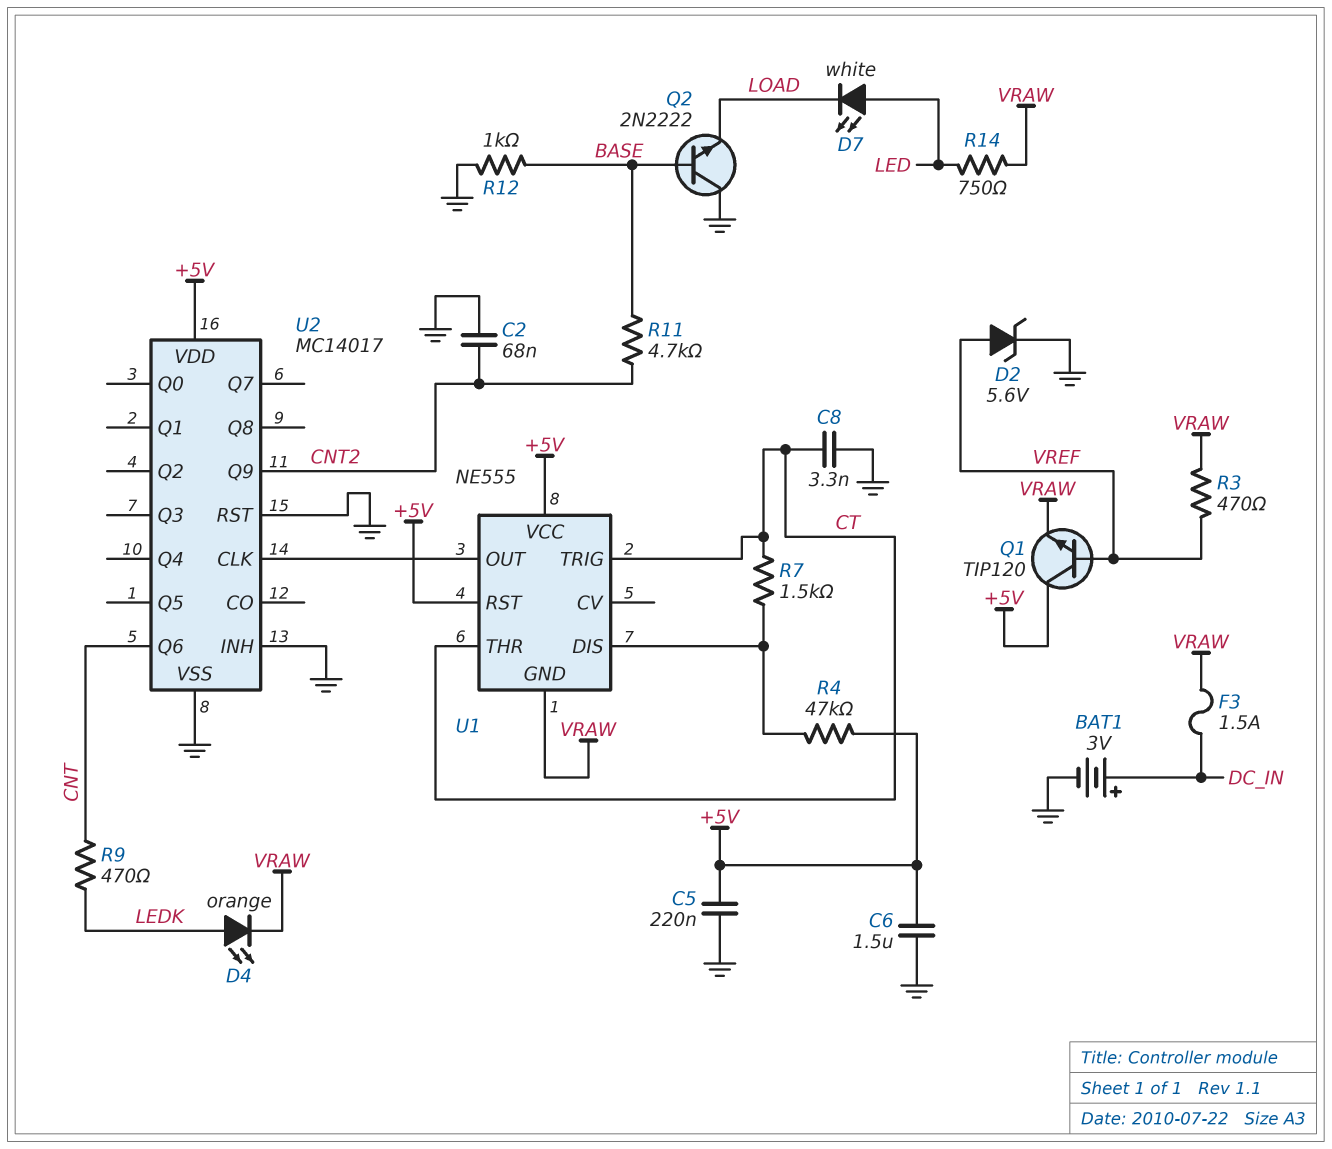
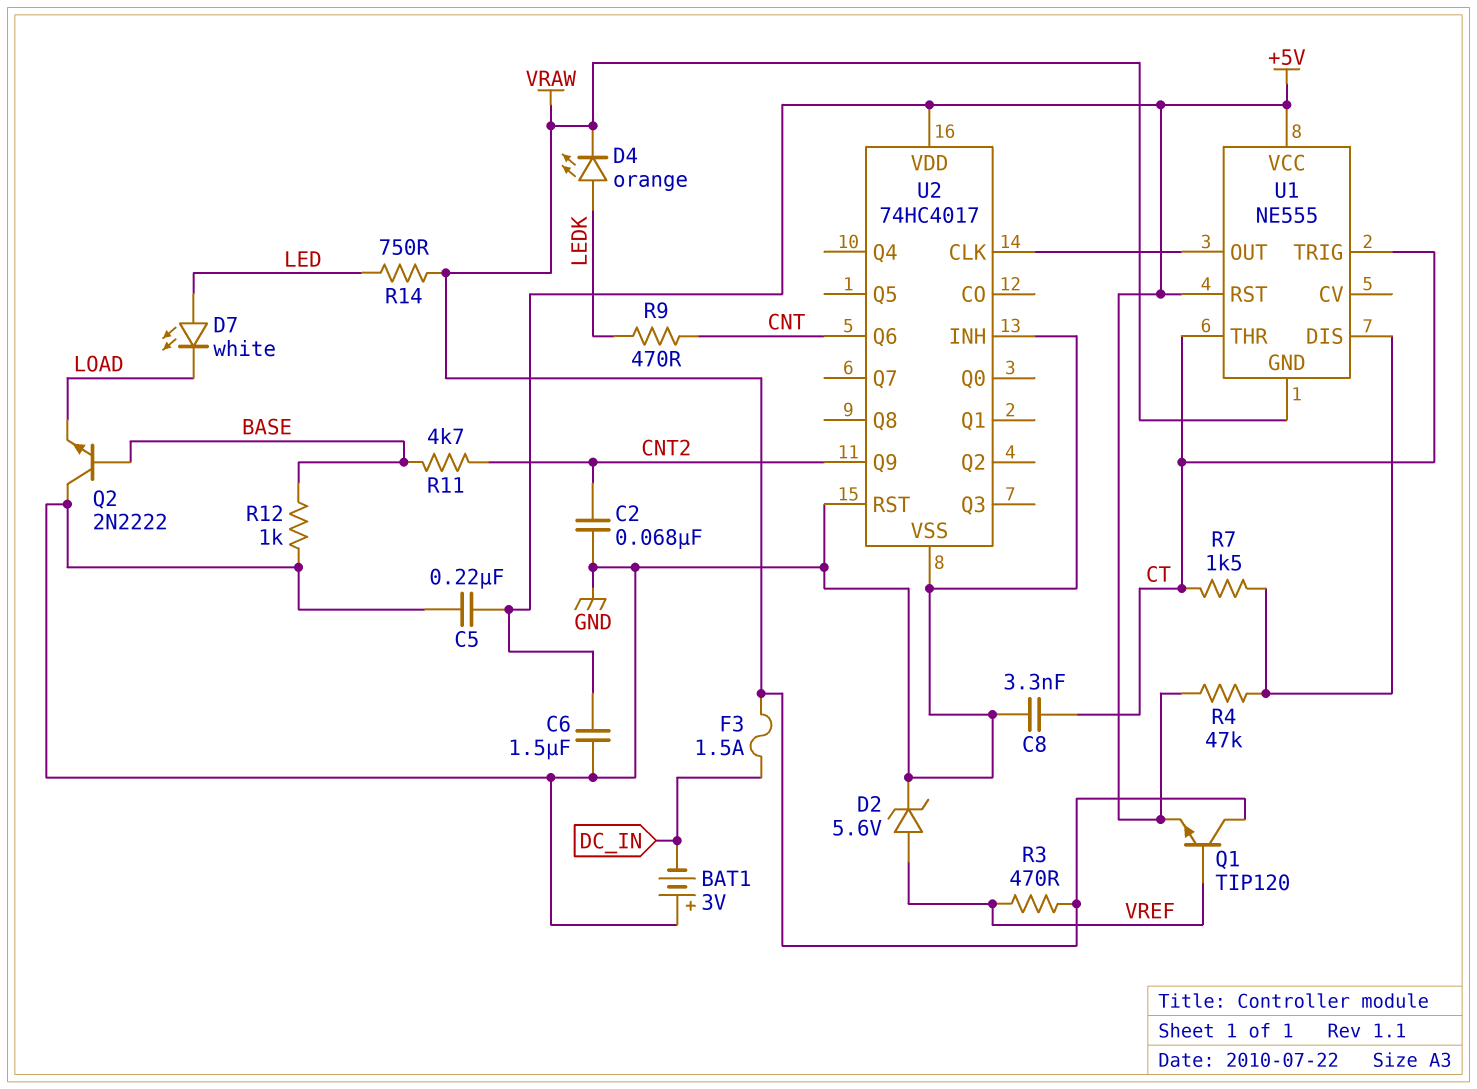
BAT1: 3V (plus DC_IN, minus GND) -> 3V (plus GND, minus DC_IN)
Q1: NPN TIP120 (B VREF, C +5V, E VRAW) -> NPN TIP120 (B VREF, C VRAW, E +5V)
U2: MC14017 -> 74HC4017

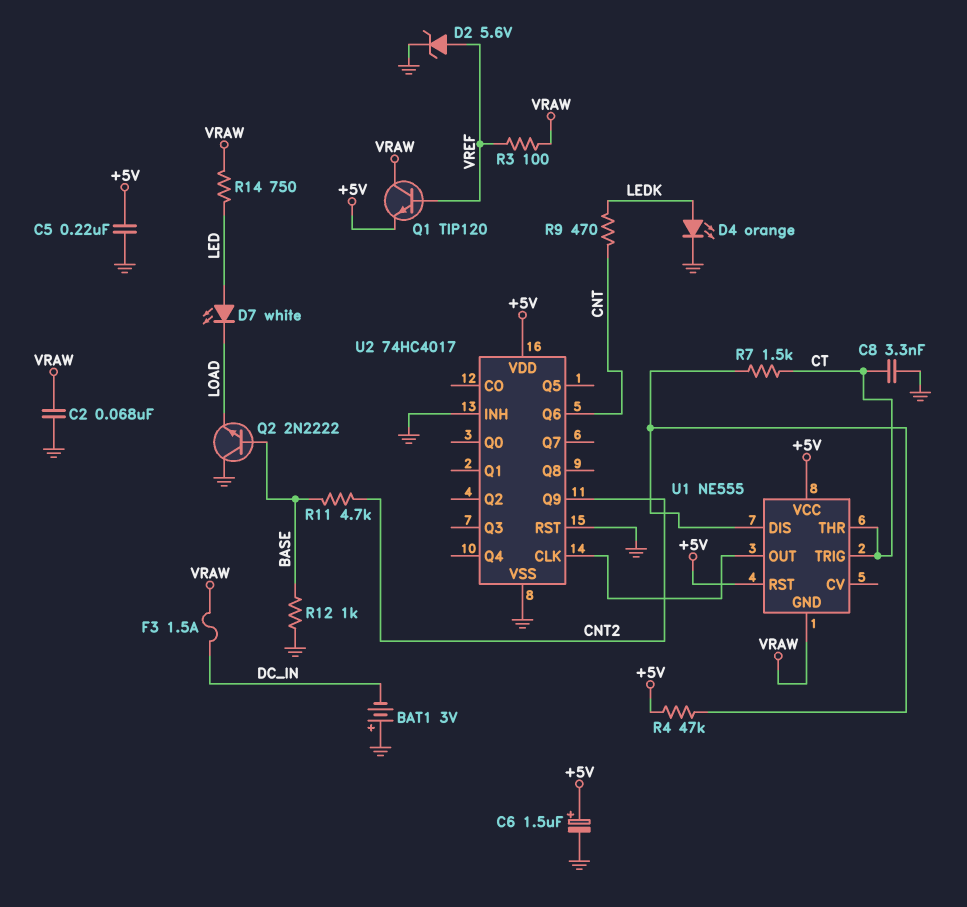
C2: 68nF (CNT2, GND) -> 68nF (GND, VRAW)
C6: 1.5uF (+5V, GND) -> 1.5uF (plus +5V, minus GND)
D4: LED orange (A LEDK, K VRAW) -> LED orange (A LEDK, K GND)
R3: 470 (VRAW, VREF) -> 100 (VRAW, VREF)

